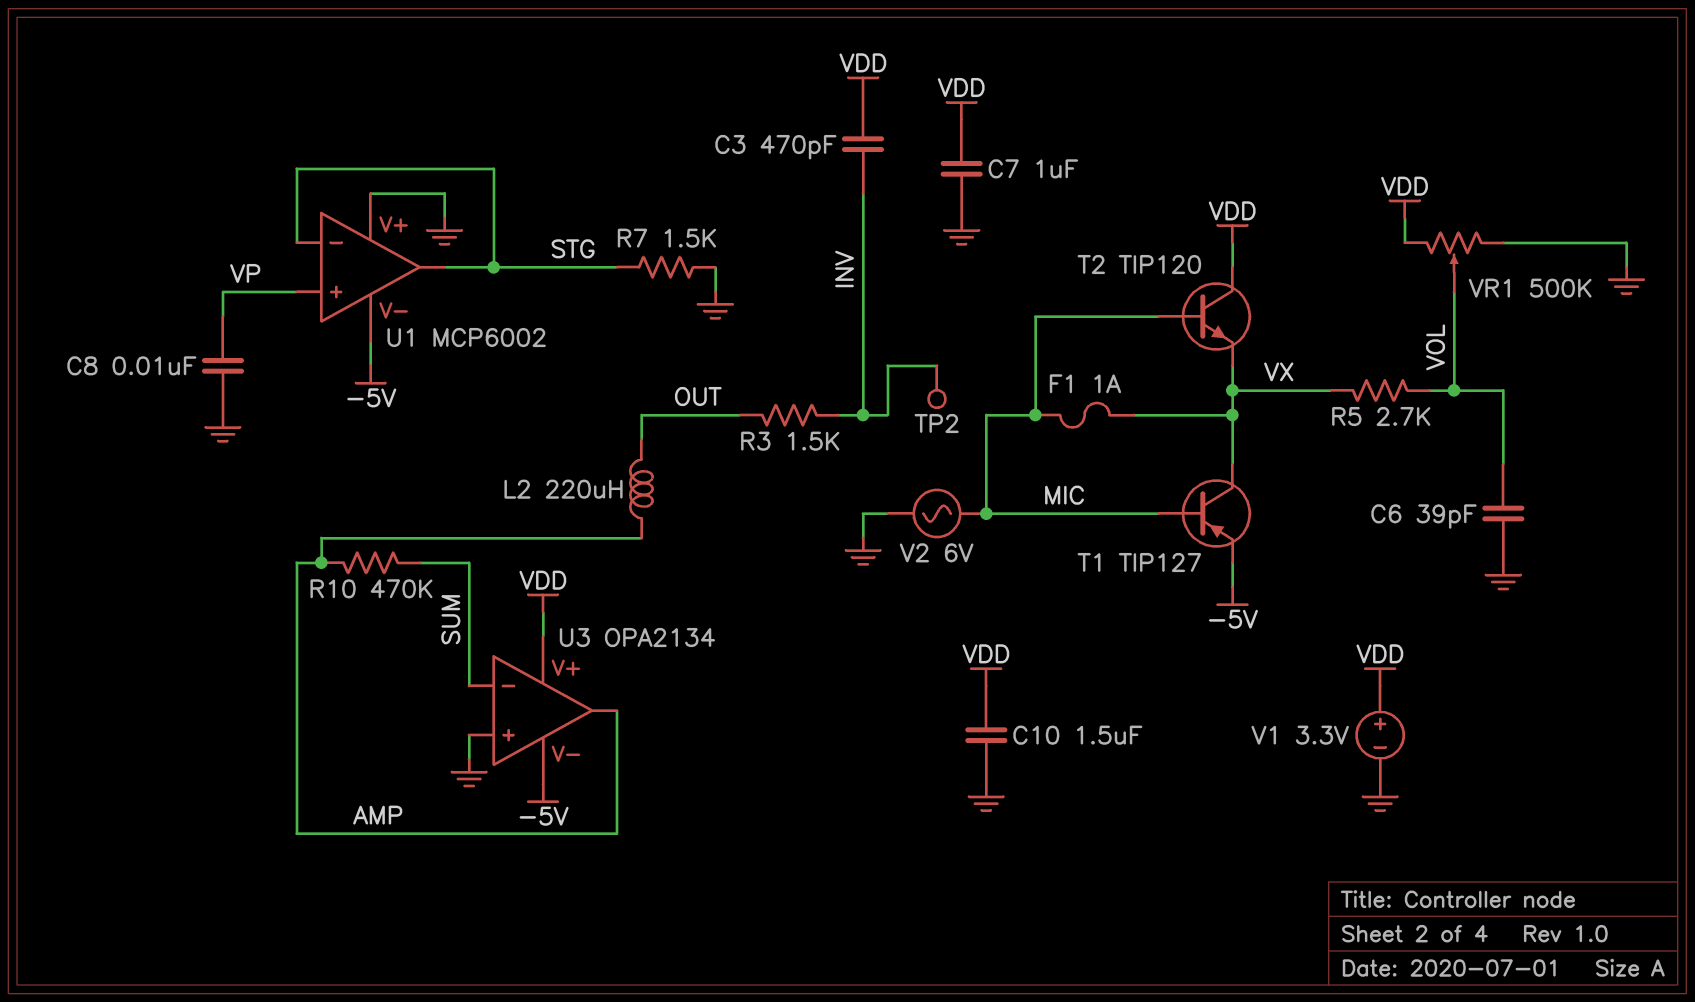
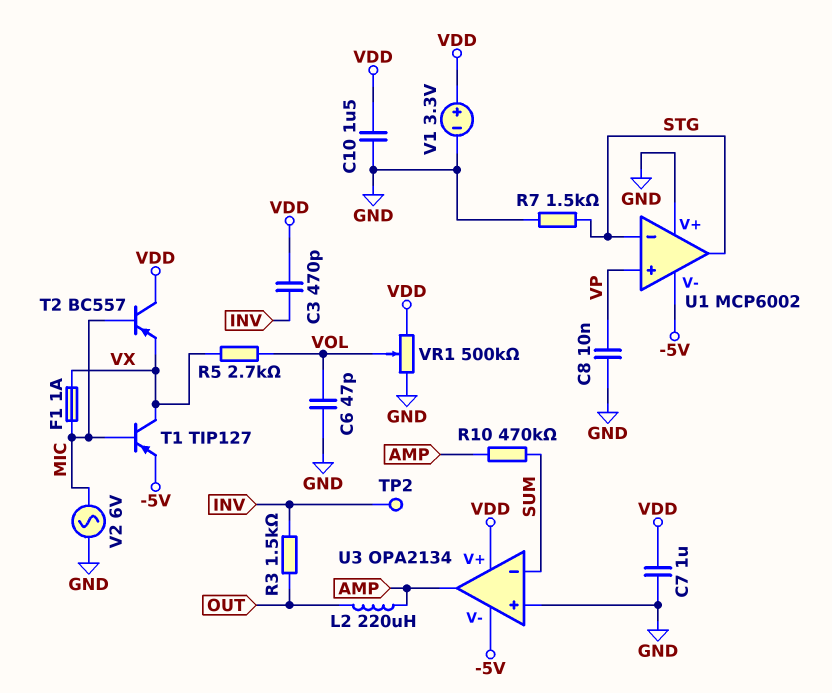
C6: 39pF (GND, VOL) -> 47pF (GND, VOL)
T2: NPN TIP120 (B MIC, C VDD, E VX) -> PNP BC557 (B MIC, C VDD, E VX)

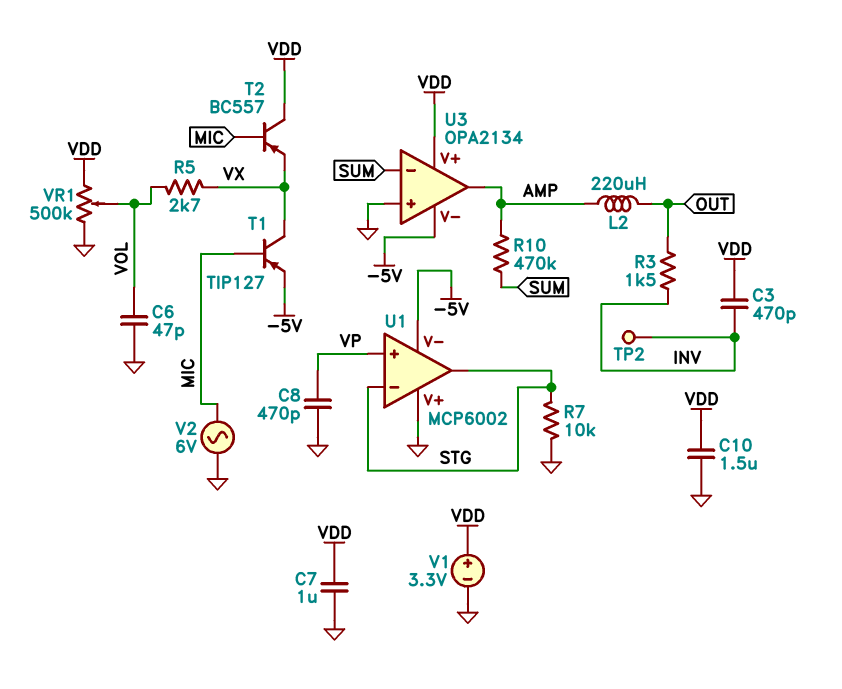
C8: 10nF (GND, VP) -> 470pF (GND, VP)
F1: 1A (MIC, VX) -> none
R7: 1.5k (GND, STG) -> 10k (GND, STG)

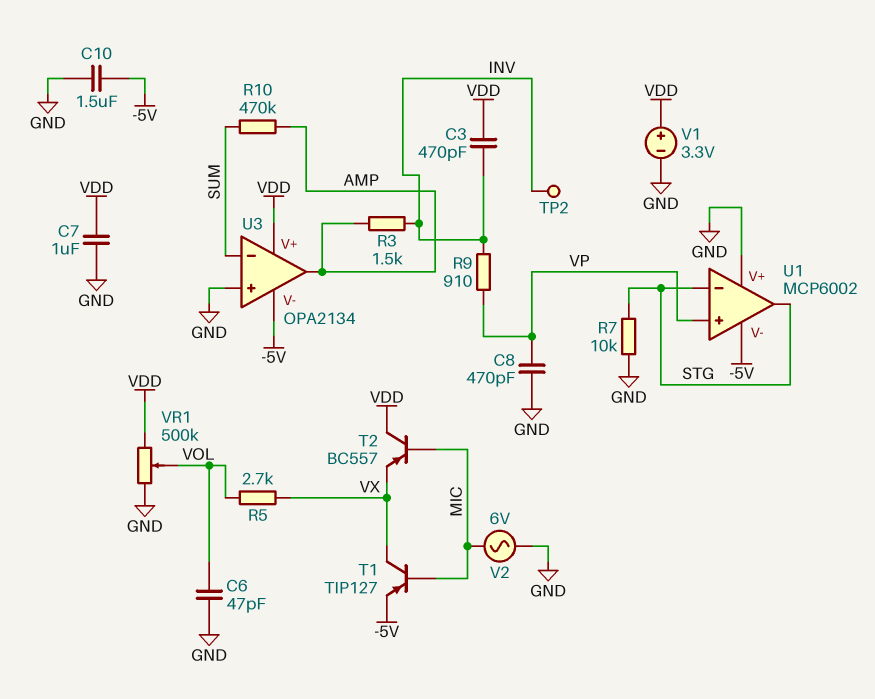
C10: 1.5uF (GND, VDD) -> 1.5uF (-5V, GND)
L2: 220uH (AMP, OUT) -> none
R3: 1.5k (INV, OUT) -> 1.5k (AMP, INV)
R9: none -> 910 (INV, VP)

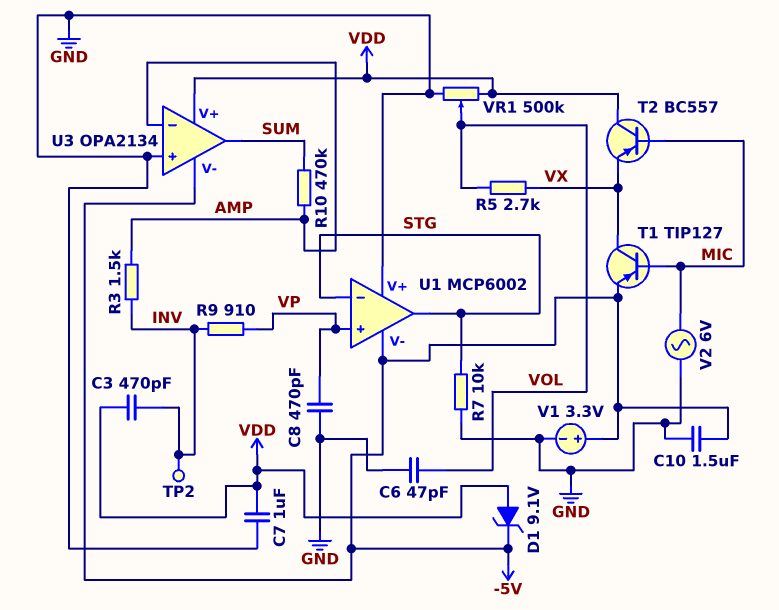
D1: none -> zener 9.1V (A VDD, K -5V)
U3 pin in-: SUM -> AMP
U3 pin out: AMP -> SUM
V1: 3.3V (plus VDD, minus GND) -> 3.3V (plus -5V, minus GND)

